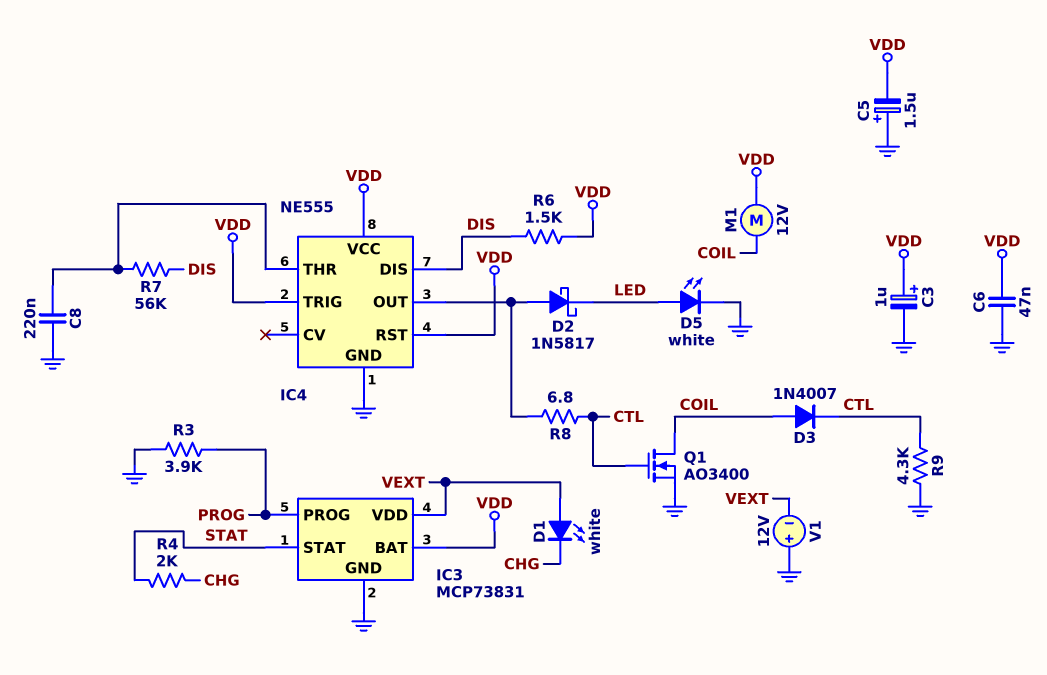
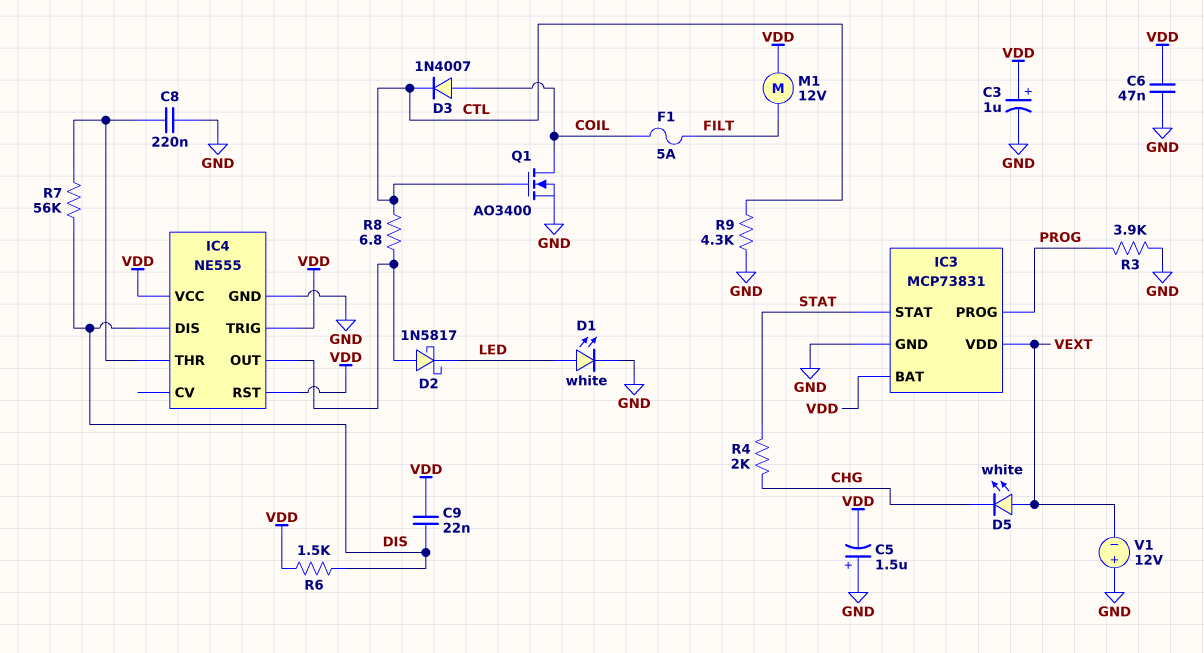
C9: none -> 22nF (DIS, VDD)
D1: LED white (A VEXT, K CHG) -> LED white (A LED, K GND)
D5: LED white (A LED, K GND) -> LED white (A VEXT, K CHG)
F1: none -> 5A (COIL, FILT)
M1: motor 12V (COIL, VDD) -> motor 12V (FILT, VDD)

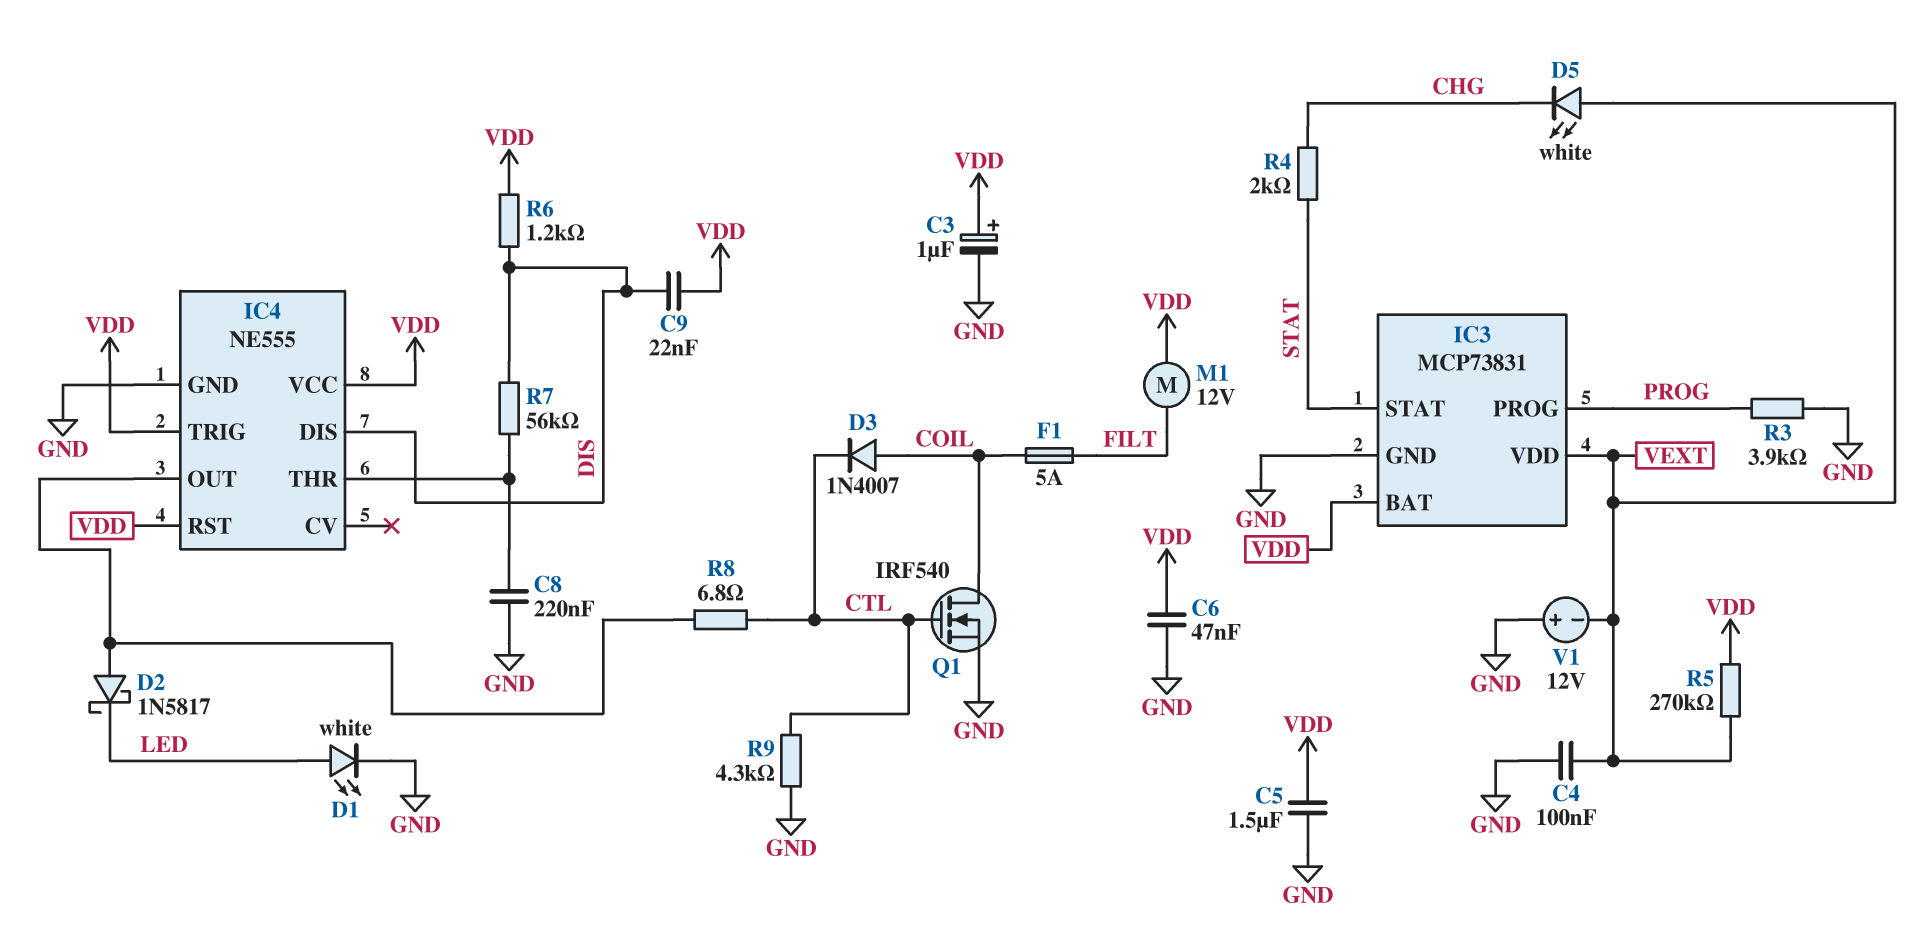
C4: none -> 100nF (GND, VEXT)
C5: 1.5uF (plus GND, minus VDD) -> 1.5uF (GND, VDD)
Q1: NMOS AO3400 (G CTL, D COIL, S GND) -> NMOS IRF540 (G CTL, D COIL, S GND)
R5: none -> 270k (VDD, VEXT)
R6: 1.5k (DIS, VDD) -> 1.2k (DIS, VDD)

